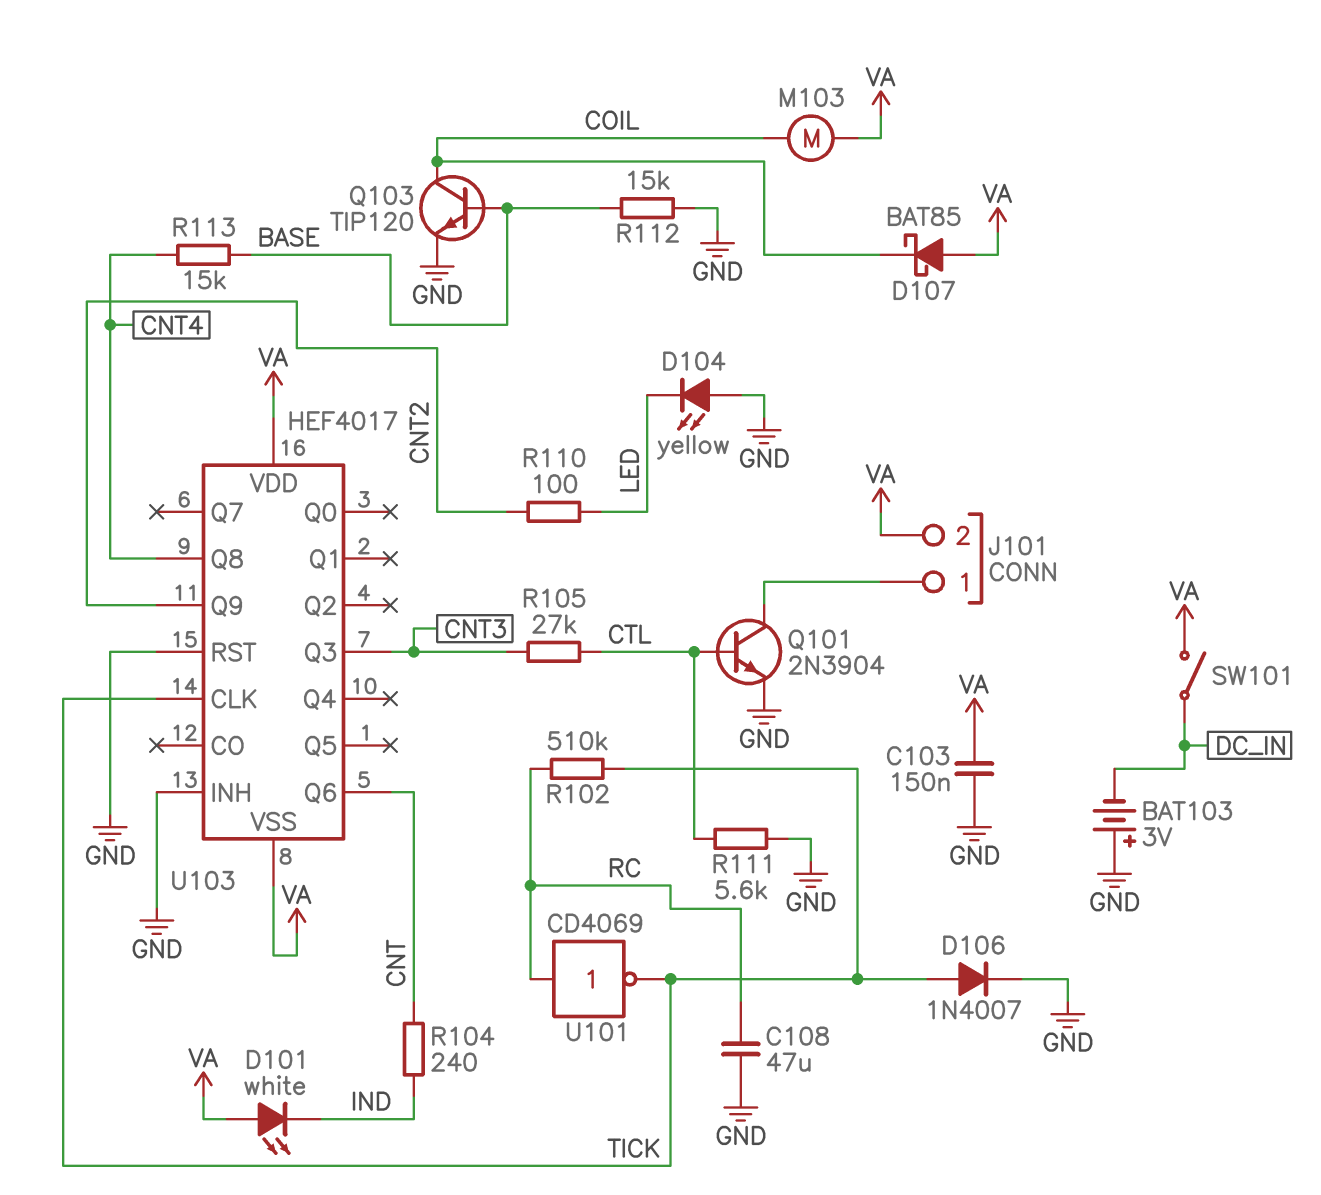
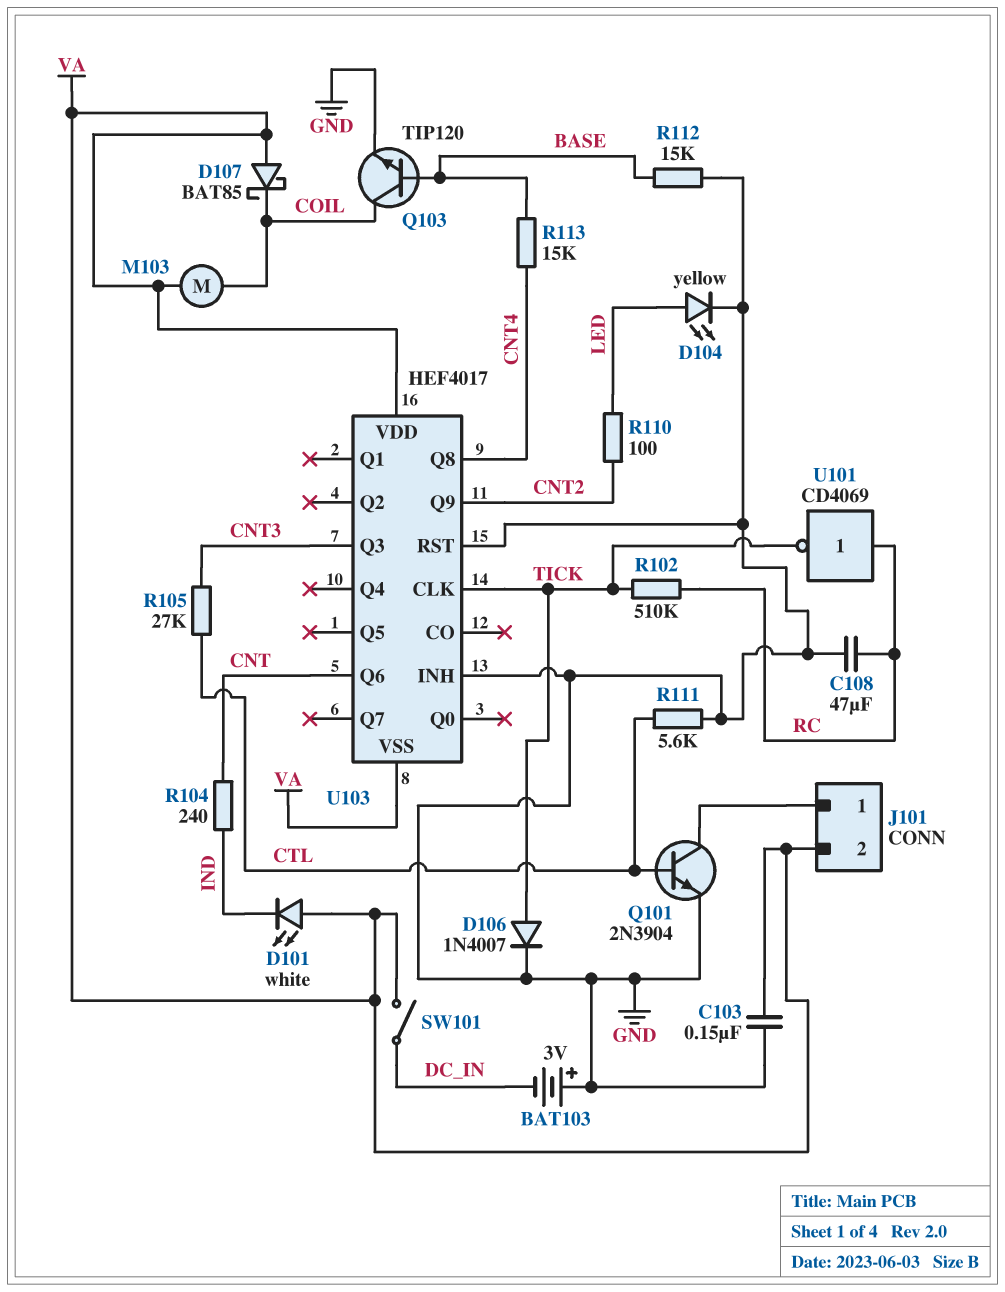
D104: LED yellow (A GND, K LED) -> LED yellow (A LED, K GND)

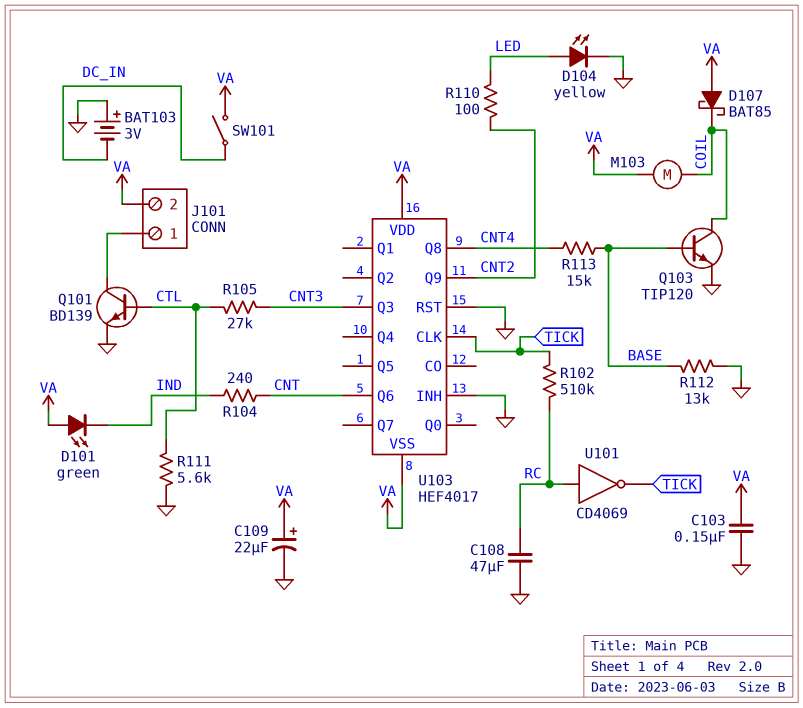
C109: none -> 22uF (plus VA, minus GND)
D101: LED white (A VA, K IND) -> LED green (A VA, K IND)
D106: diode 1N4007 (A TICK, K GND) -> none
Q101: NPN 2N3904 (B CTL, C J101/1, E GND) -> NPN BD139 (B CTL, C J101/1, E GND)
R112: 15k (BASE, GND) -> 13k (BASE, GND)

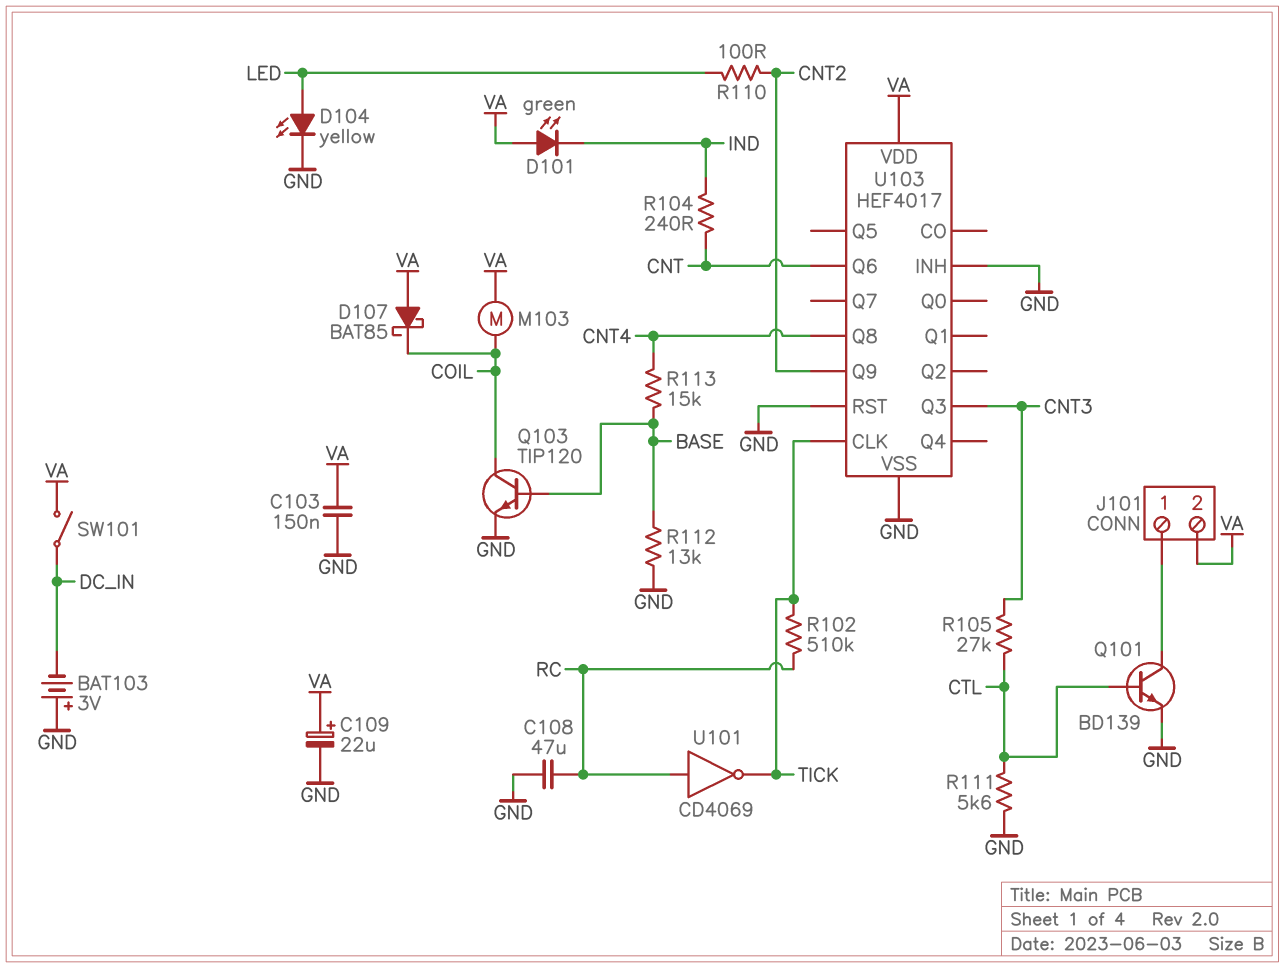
U103 pin VSS: VA -> GND

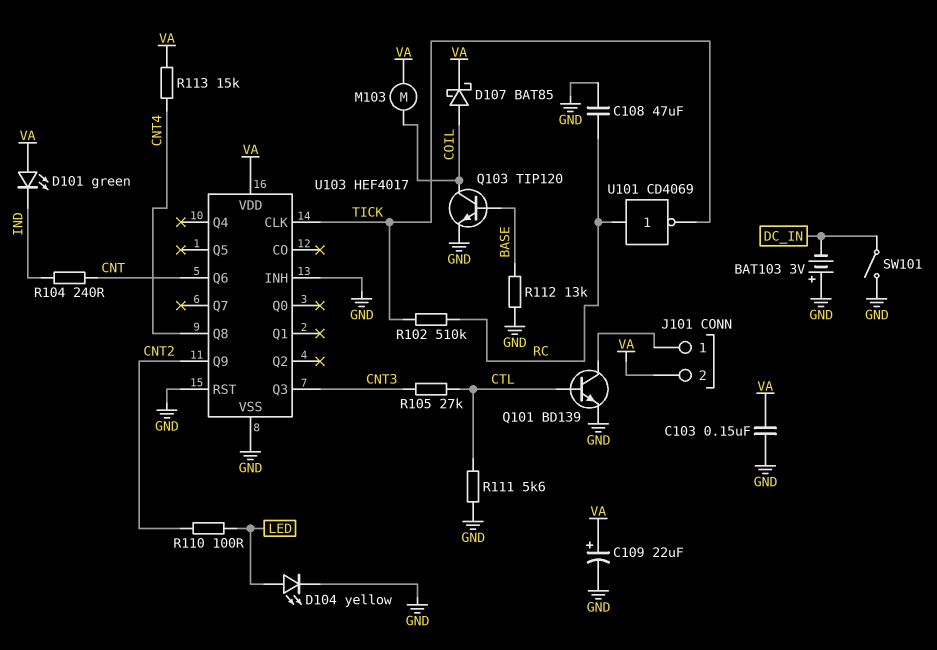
D107: schottky BAT85 (A VA, K COIL) -> schottky BAT85 (A COIL, K VA)
R113: 15k (BASE, CNT4) -> 15k (CNT4, VA)
SW101: switch (DC_IN, VA) -> switch (DC_IN, GND)

